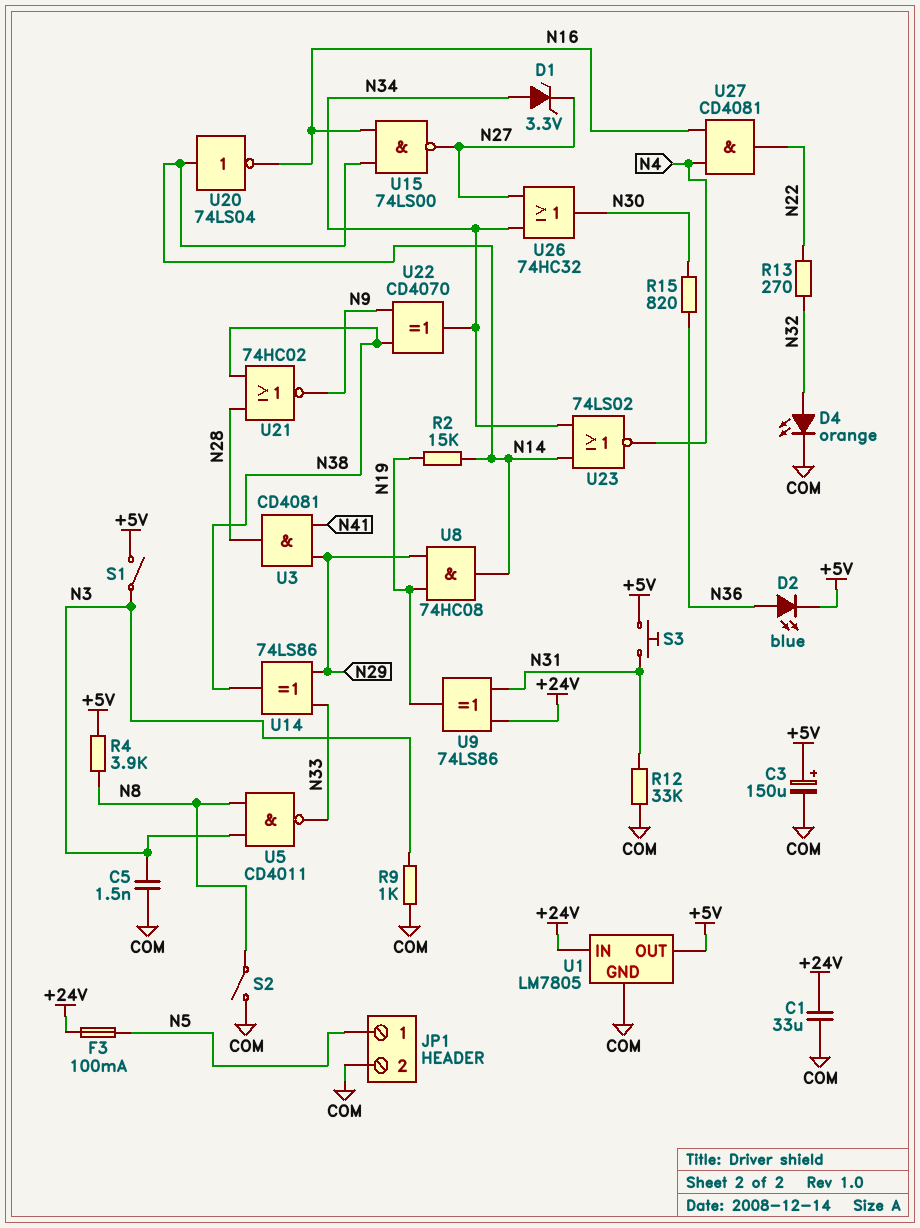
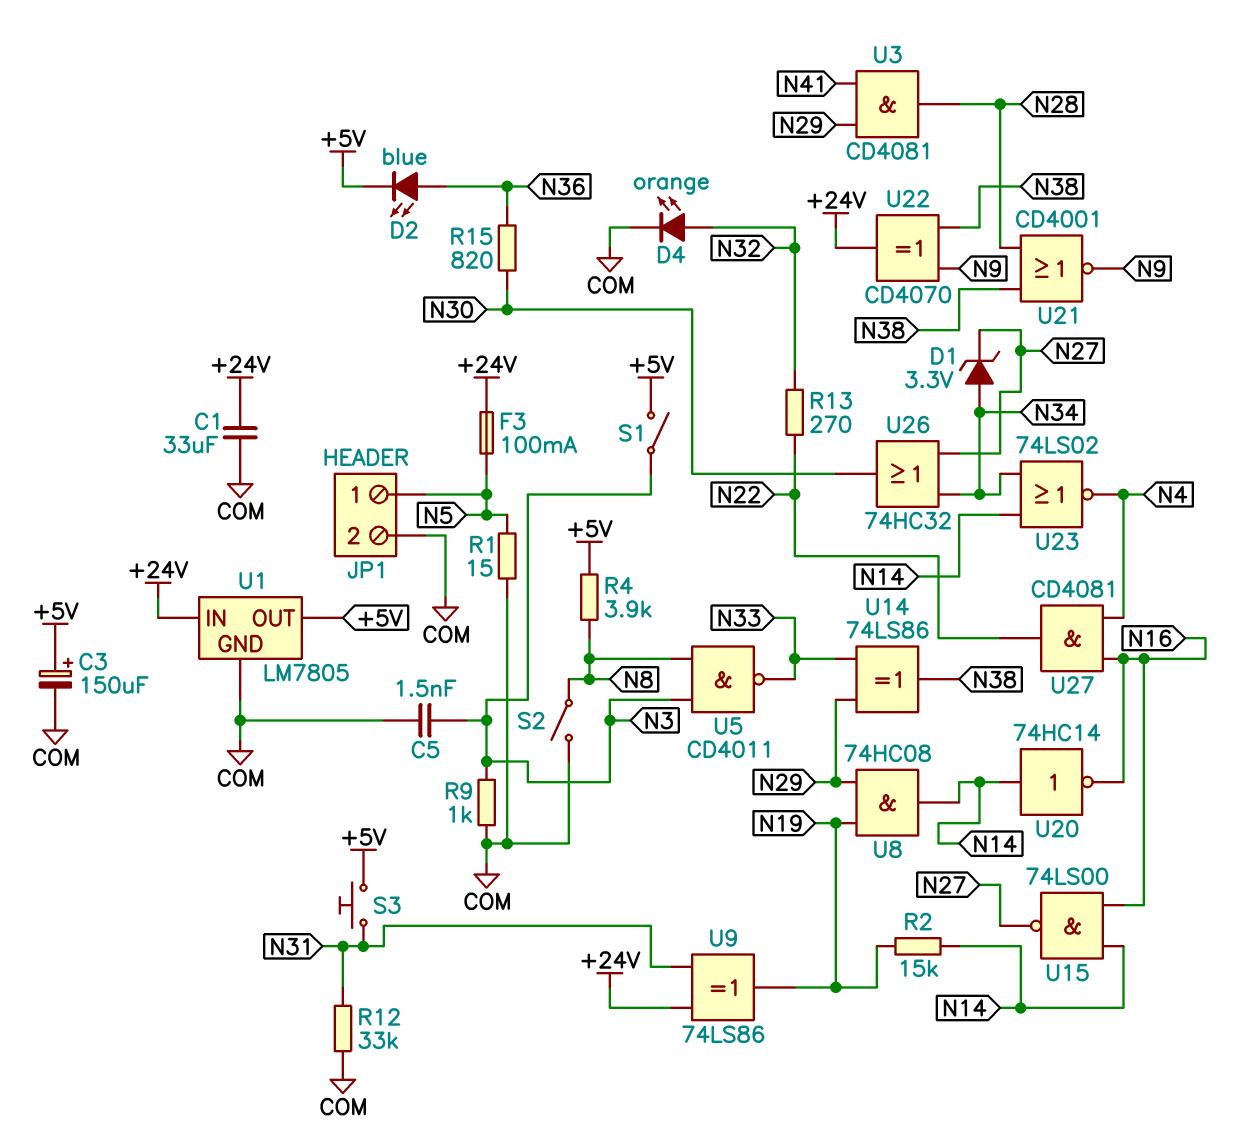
R1: none -> 15 (COM, N5)
U20: NOT 74LS04 (in N14, out N16) -> NOT 74HC14 (in N14, out N16)
U21: NOR 74HC02 (in N28, in N38, out N9) -> NOR CD4001 (in N28, in N38, out N9)
U22: XOR CD4070 (in N9, in N38, out N34) -> XOR CD4070 (in N9, in N38, out +24V)

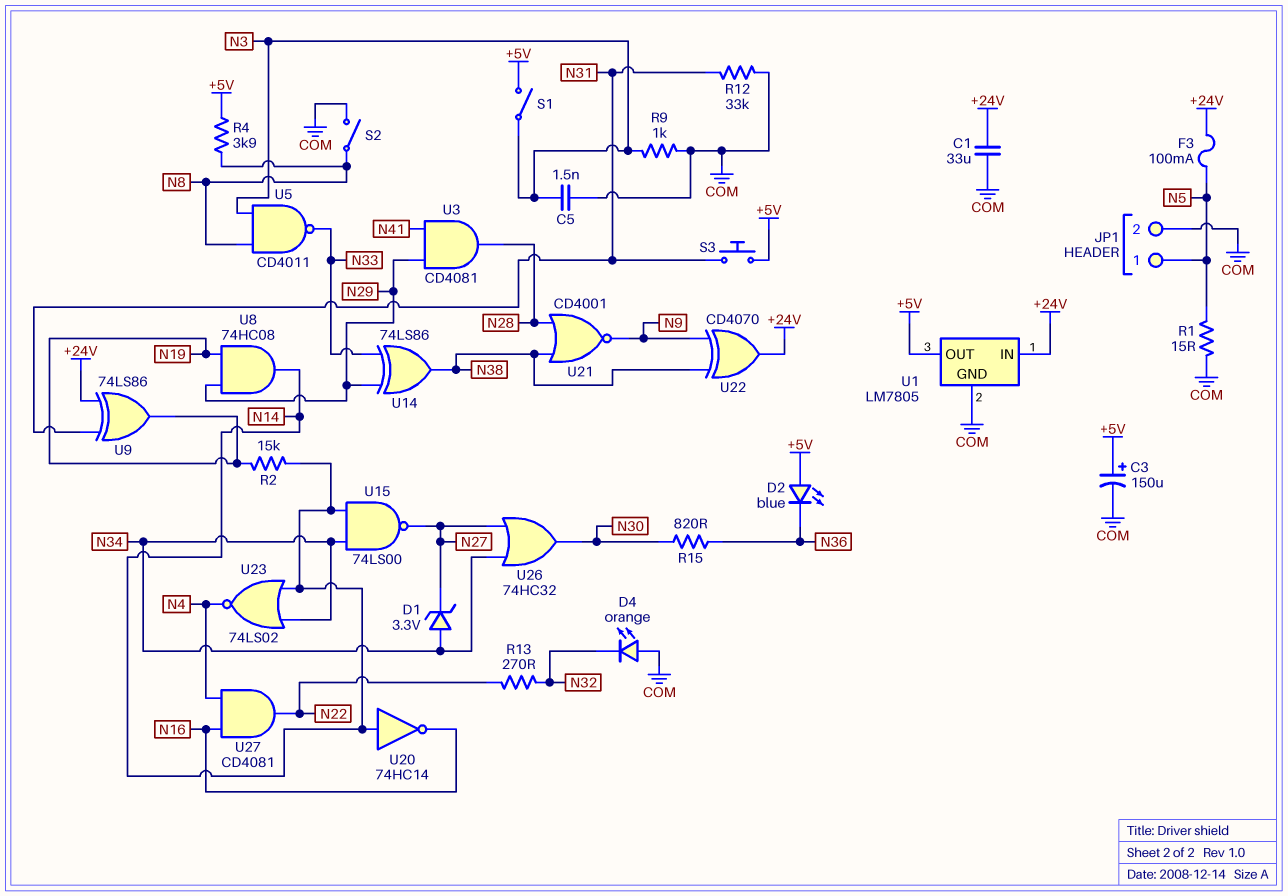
D2: LED blue (A N36, K +5V) -> LED blue (A +5V, K N36)
D4: LED orange (A N32, K COM) -> LED orange (A COM, K N32)
U15: NAND 74LS00 (in N14, in N16, out N27) -> NAND 74LS00 (in N14, in N34, out N27)

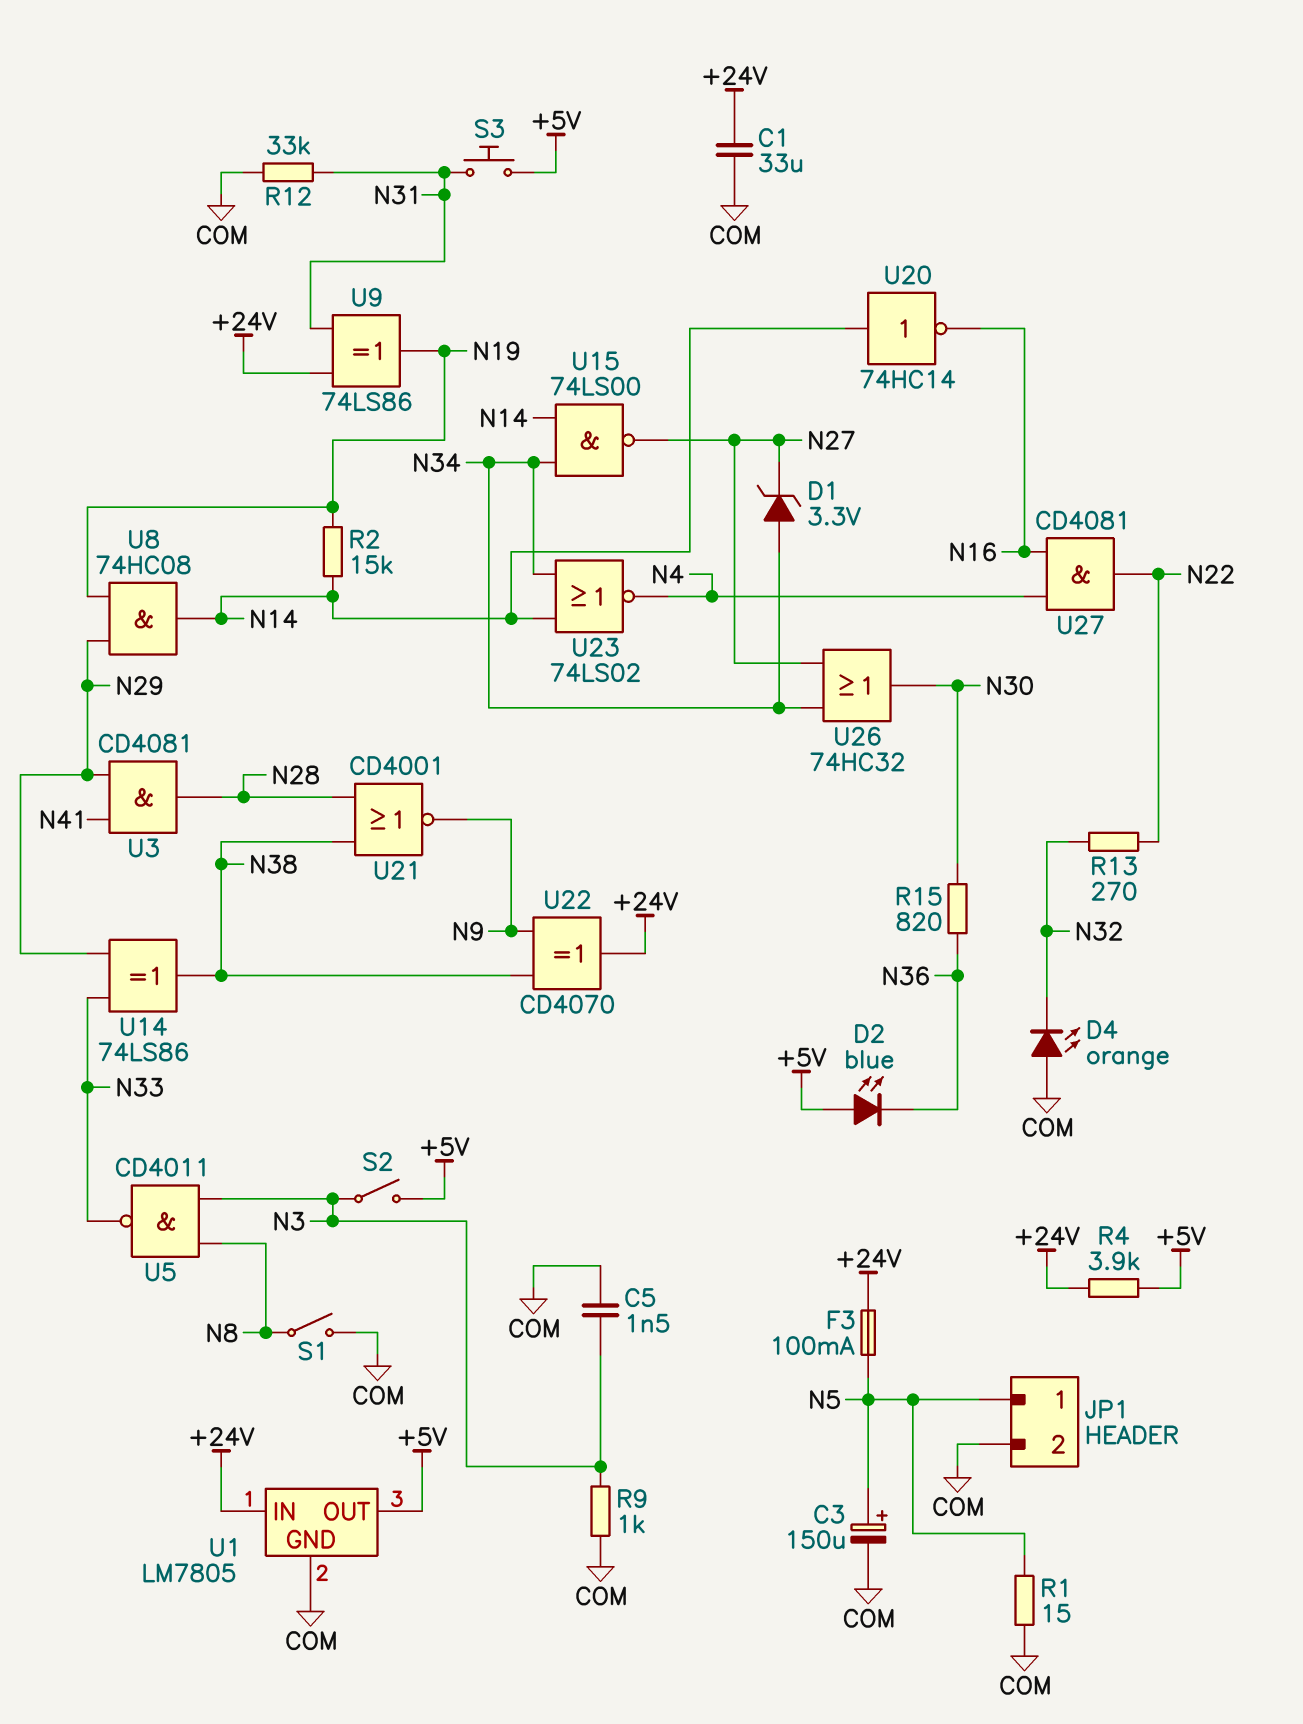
C3: 150uF (plus +5V, minus COM) -> 150uF (plus N5, minus COM)
R4: 3.9k (+5V, N8) -> 3.9k (+5V, +24V)
S1: switch (+5V, N3) -> switch (COM, N8)
S2: switch (COM, N8) -> switch (+5V, N3)

